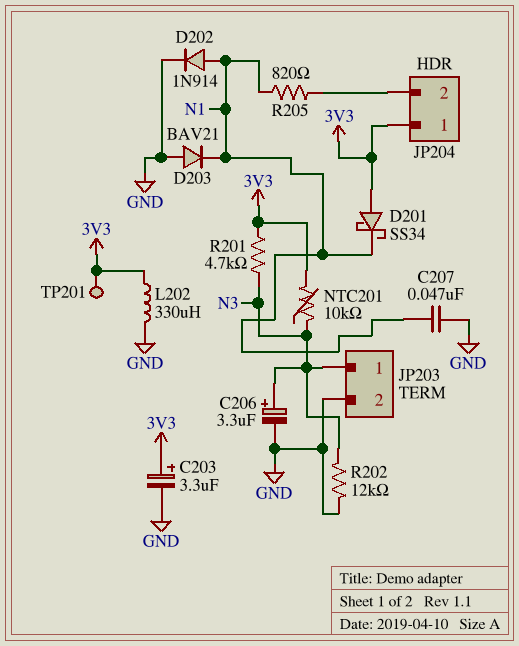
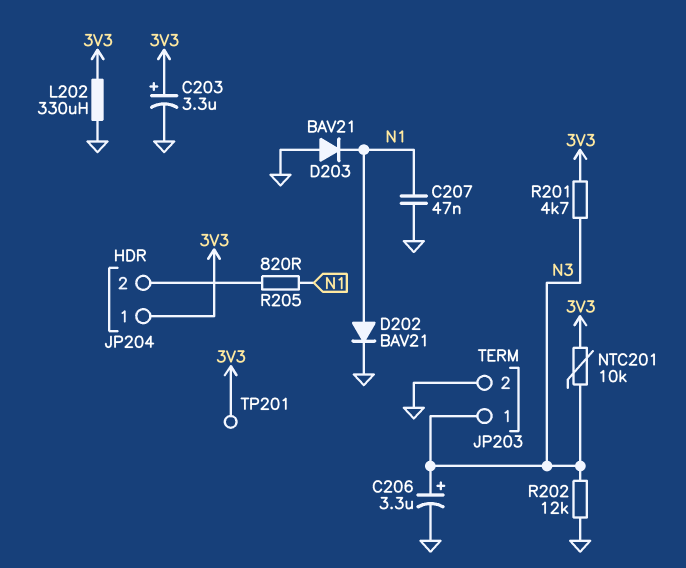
D201: schottky SS34 (A 3V3, K N1) -> none
D202: diode 1N914 (A N1, K GND) -> diode BAV21 (A N1, K GND)

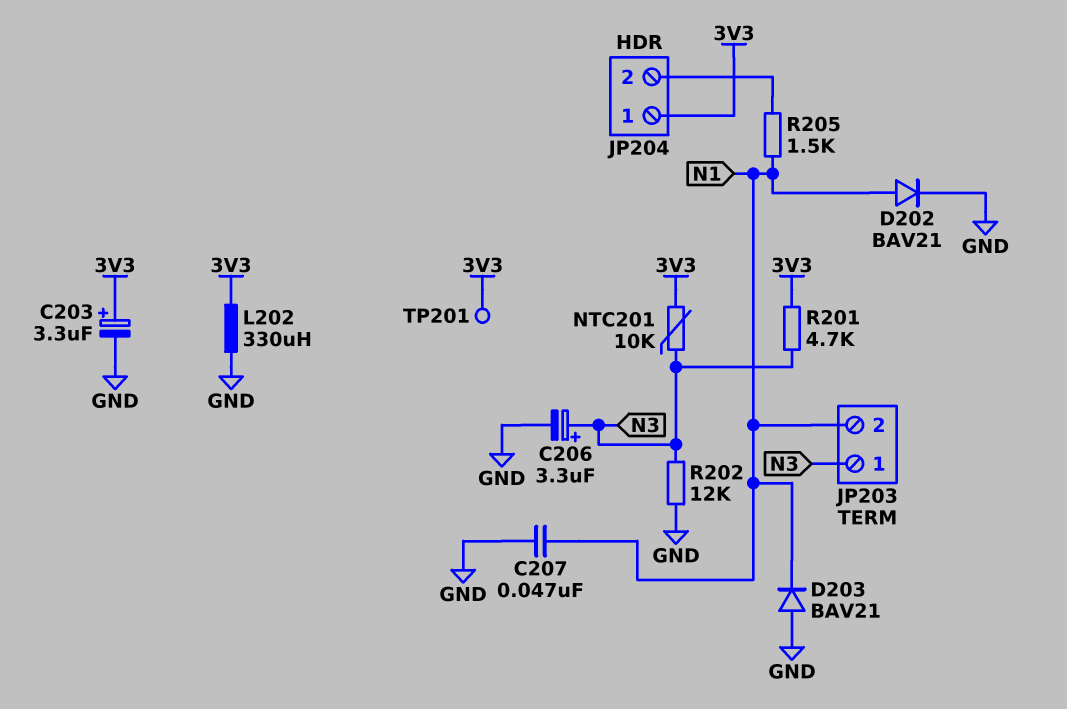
JP203 pin 2: GND -> N1
R205: 820 (JP204/2, N1) -> 1.5k (JP204/2, N1)

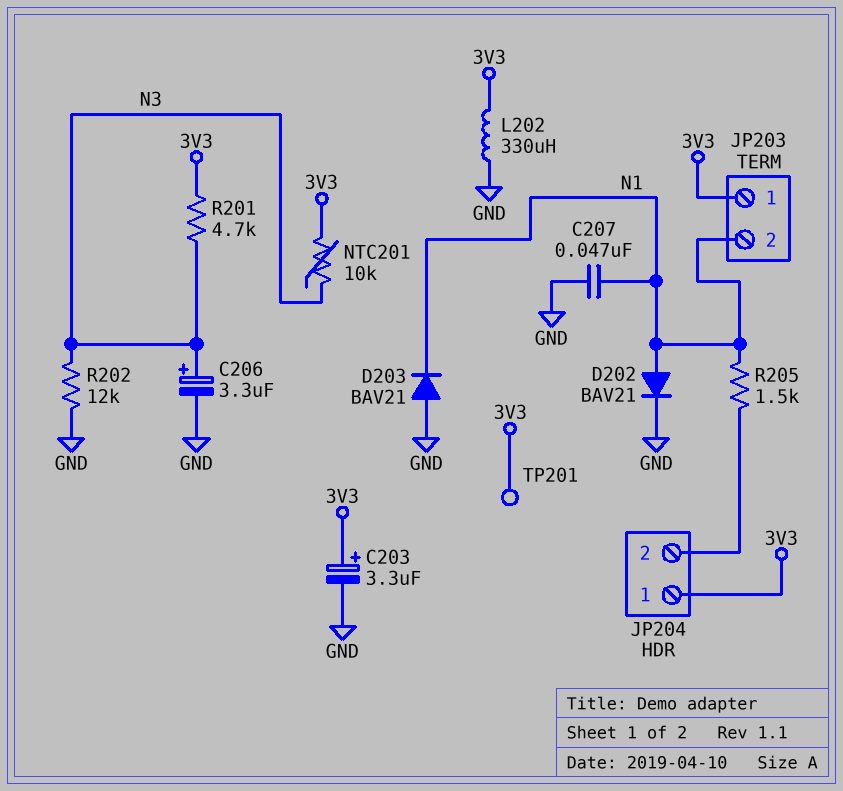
JP203 pin 1: N3 -> 3V3

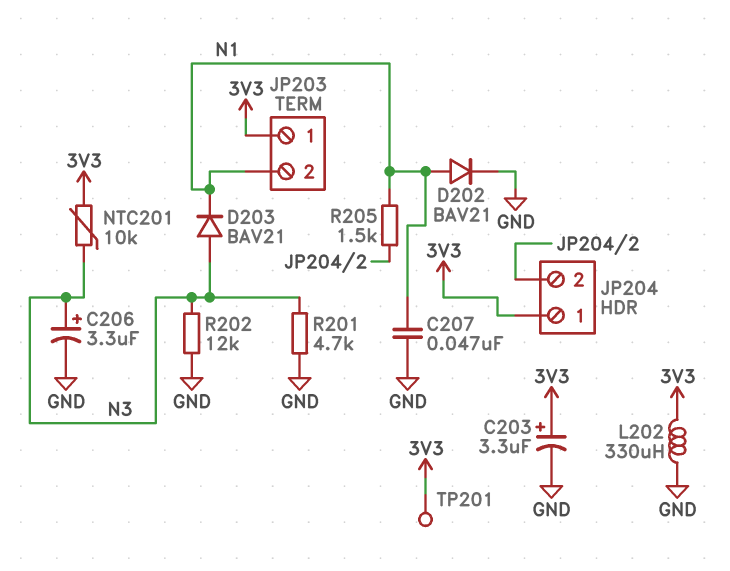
D203: diode BAV21 (A GND, K N1) -> diode BAV21 (A N3, K N1)
R201: 4.7k (3V3, N3) -> 4.7k (GND, N3)

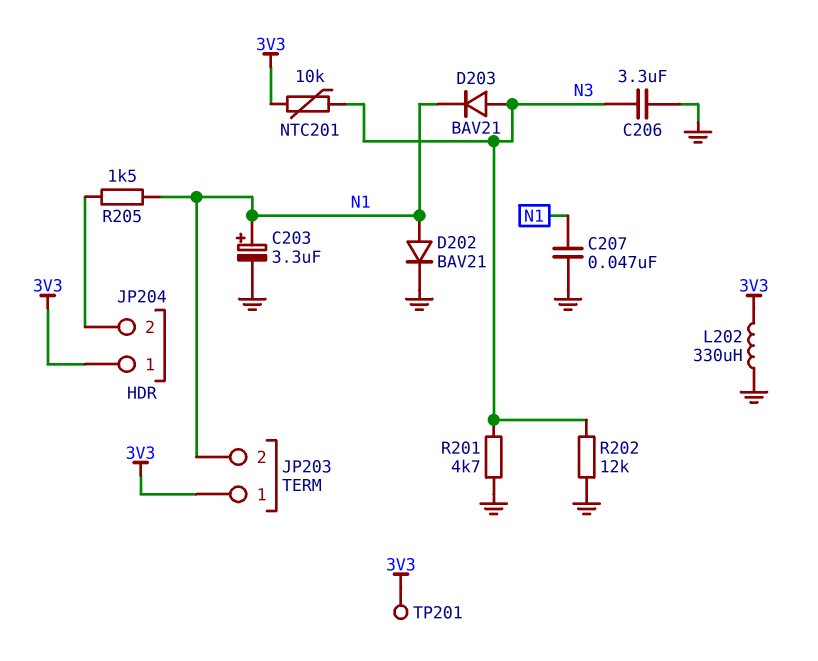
C203: 3.3uF (plus 3V3, minus GND) -> 3.3uF (plus N1, minus GND)
C206: 3.3uF (plus N3, minus GND) -> 3.3uF (GND, N3)

